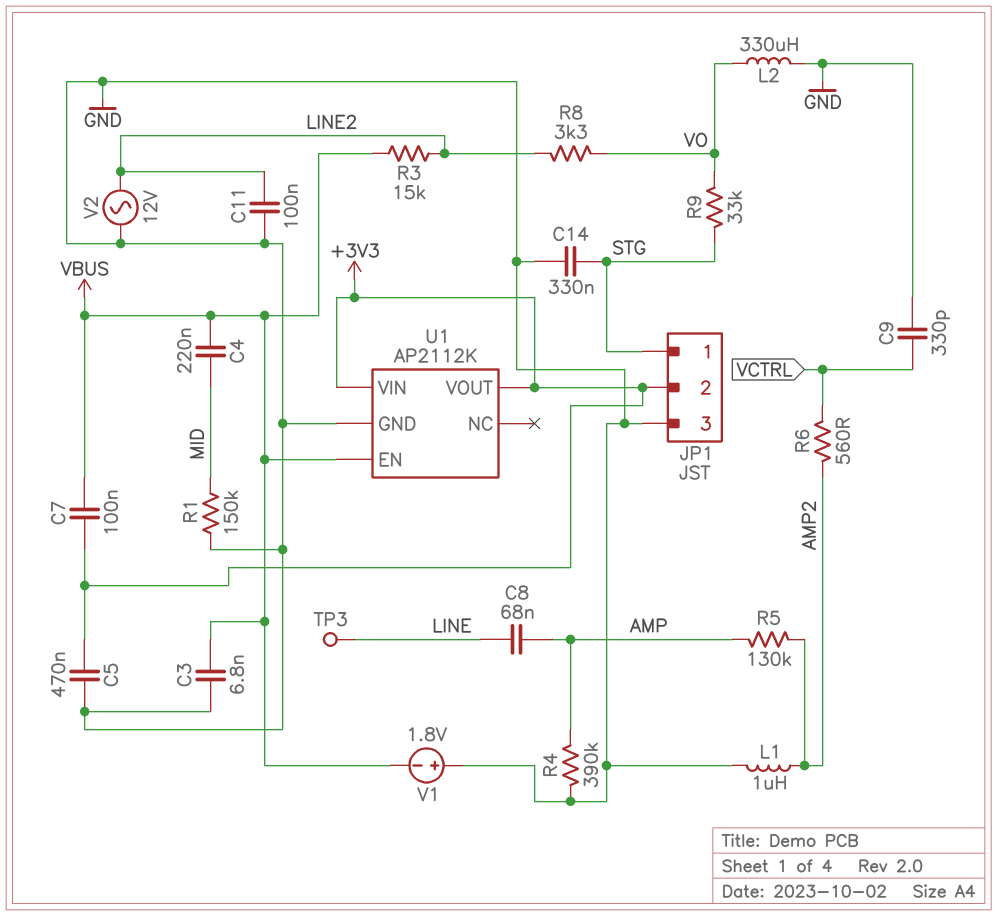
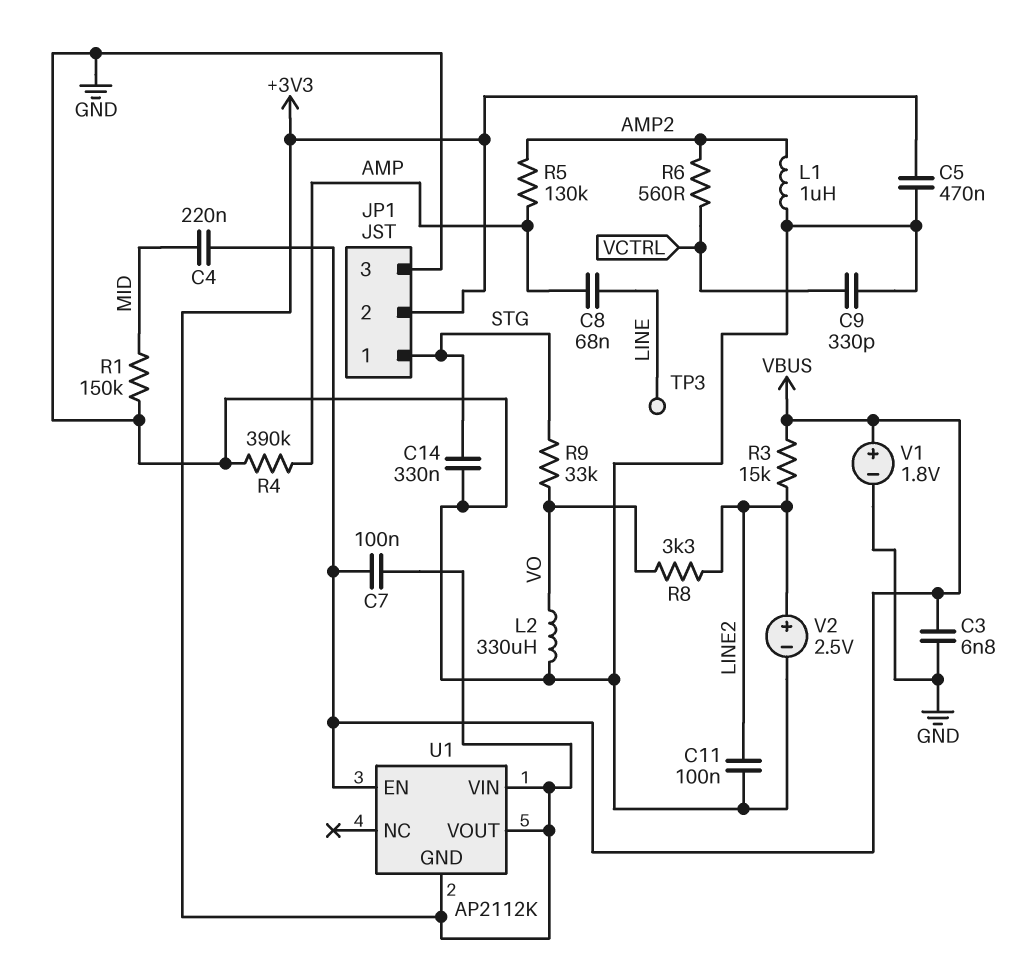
U1 pin GND: GND -> +3V3
V1: 1.8V (plus GND, minus VBUS) -> 1.8V (plus VBUS, minus GND)
V2: AC 12V (GND, LINE2) -> 2.5V (plus LINE2, minus GND)

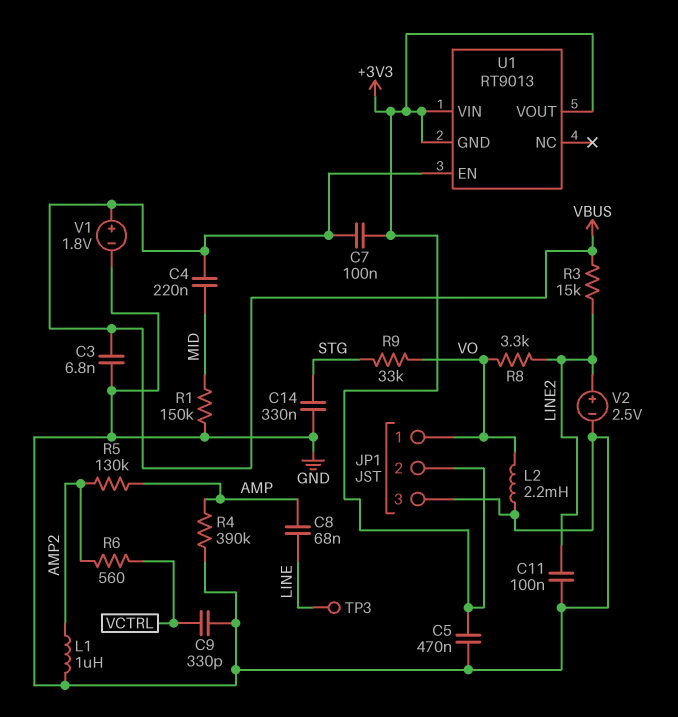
JP1 pin 1: STG -> VO
L2: 330uH (GND, VO) -> 2.2mH (GND, VO)
U1: AP2112K -> RT9013

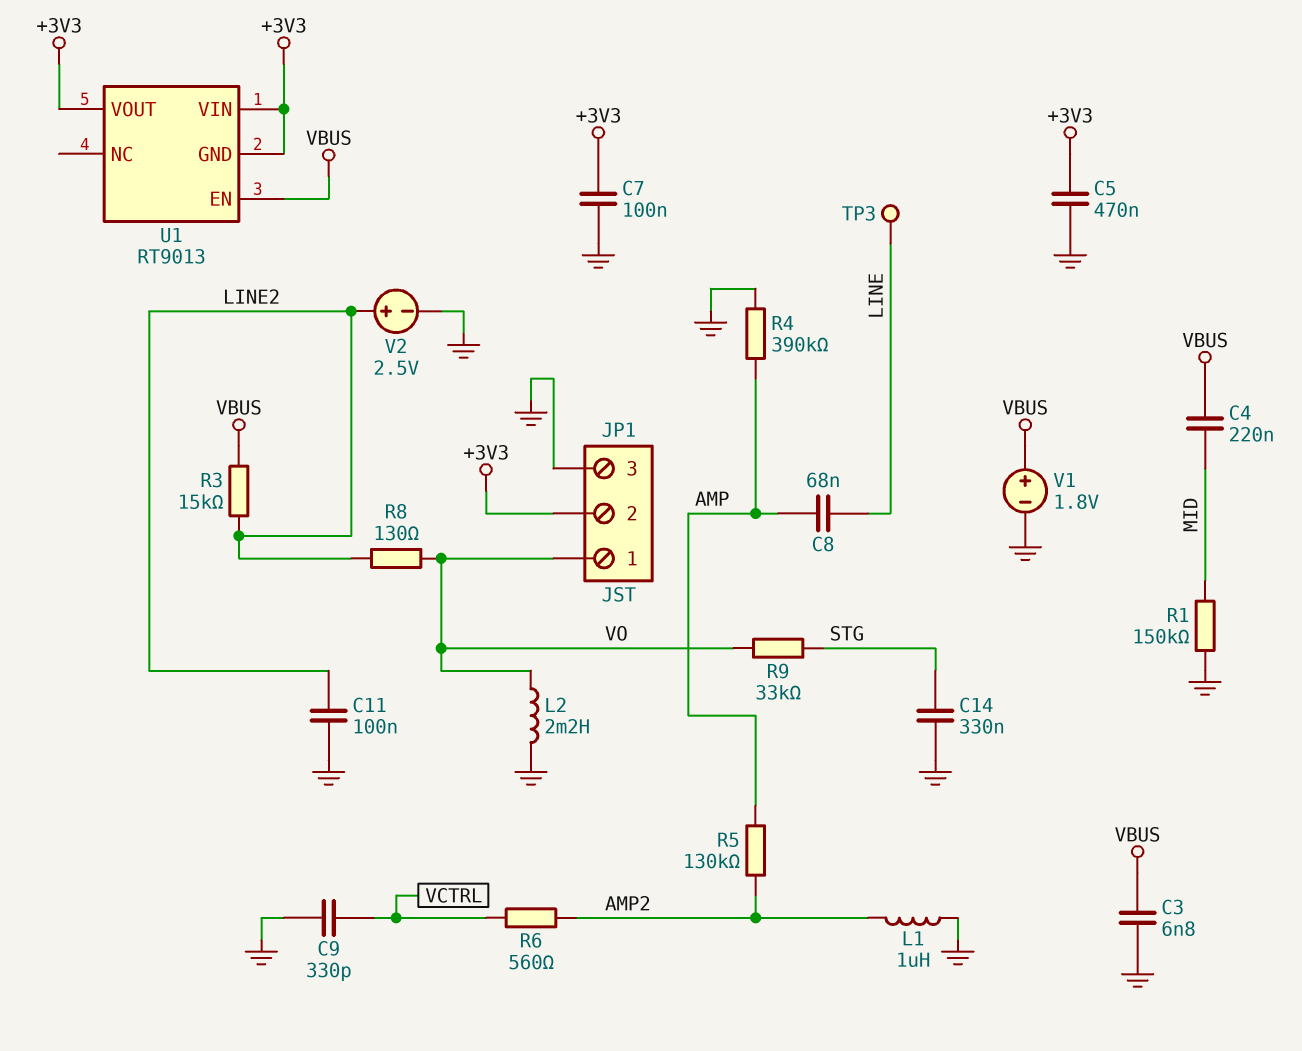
C7: 100nF (+3V3, VBUS) -> 100nF (+3V3, GND)
R8: 3.3k (LINE2, VO) -> 130 (LINE2, VO)

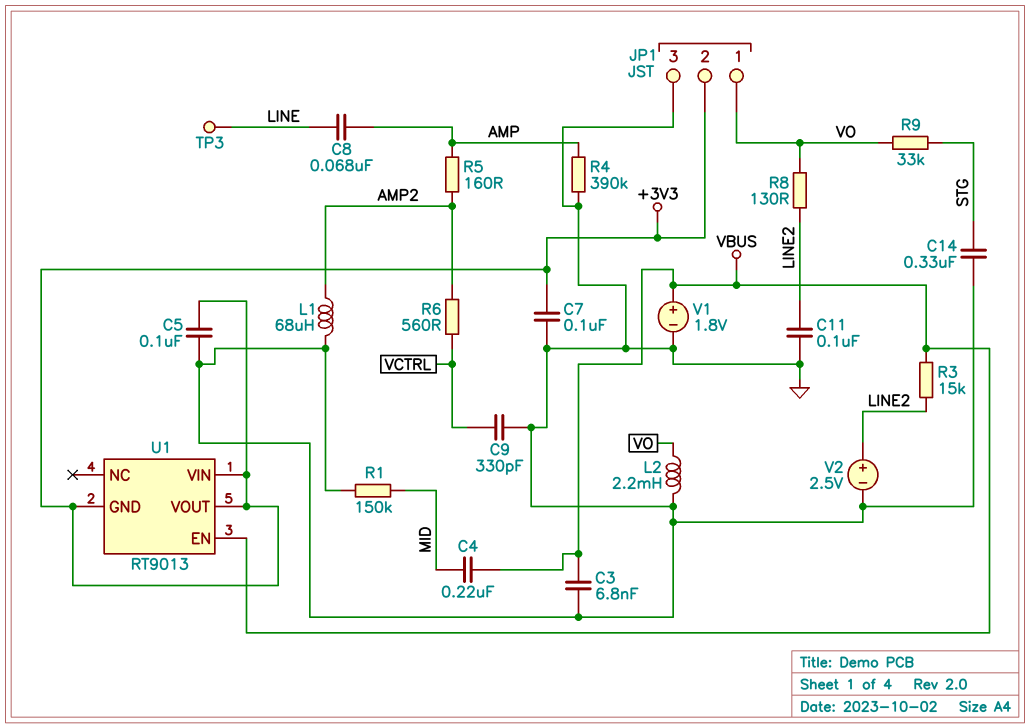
C5: 470nF (+3V3, GND) -> 100nF (+3V3, GND)
L1: 1uH (AMP2, GND) -> 68uH (AMP2, GND)
R5: 130k (AMP, AMP2) -> 160 (AMP, AMP2)

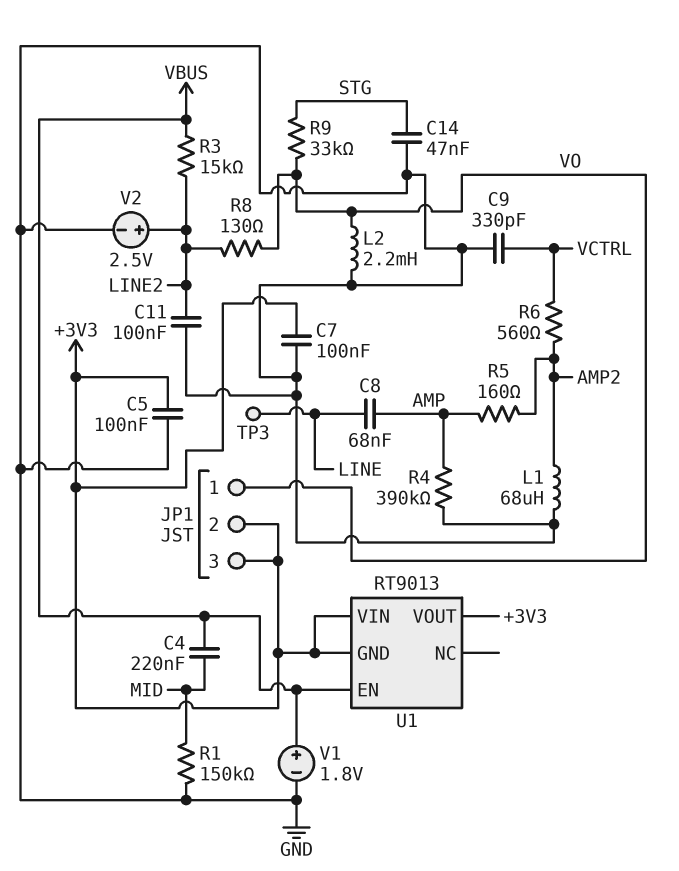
C3: 6.8nF (GND, VBUS) -> none
C14: 330nF (GND, STG) -> 47nF (GND, STG)
JP1 pin 3: GND -> +3V3

